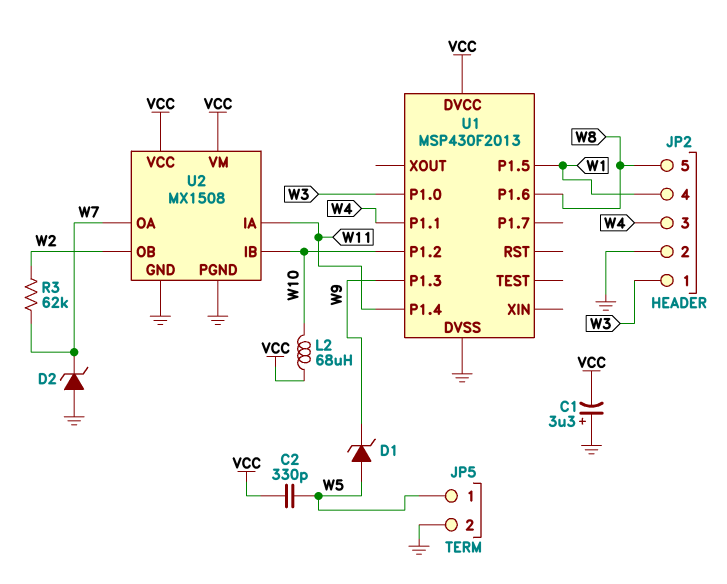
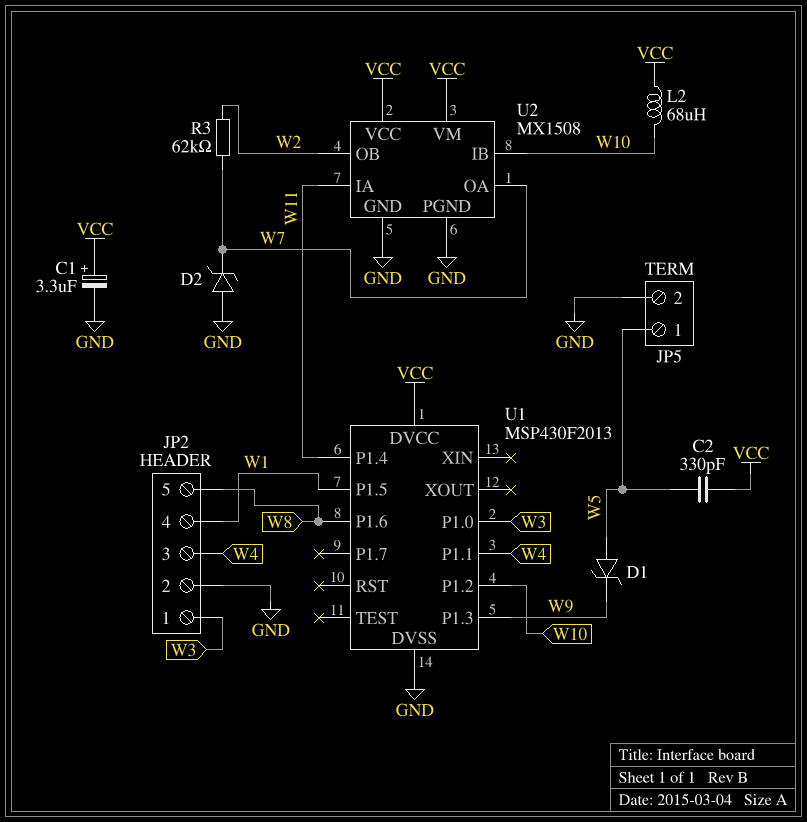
C1: 3.3uF (plus GND, minus VCC) -> 3.3uF (plus VCC, minus GND)

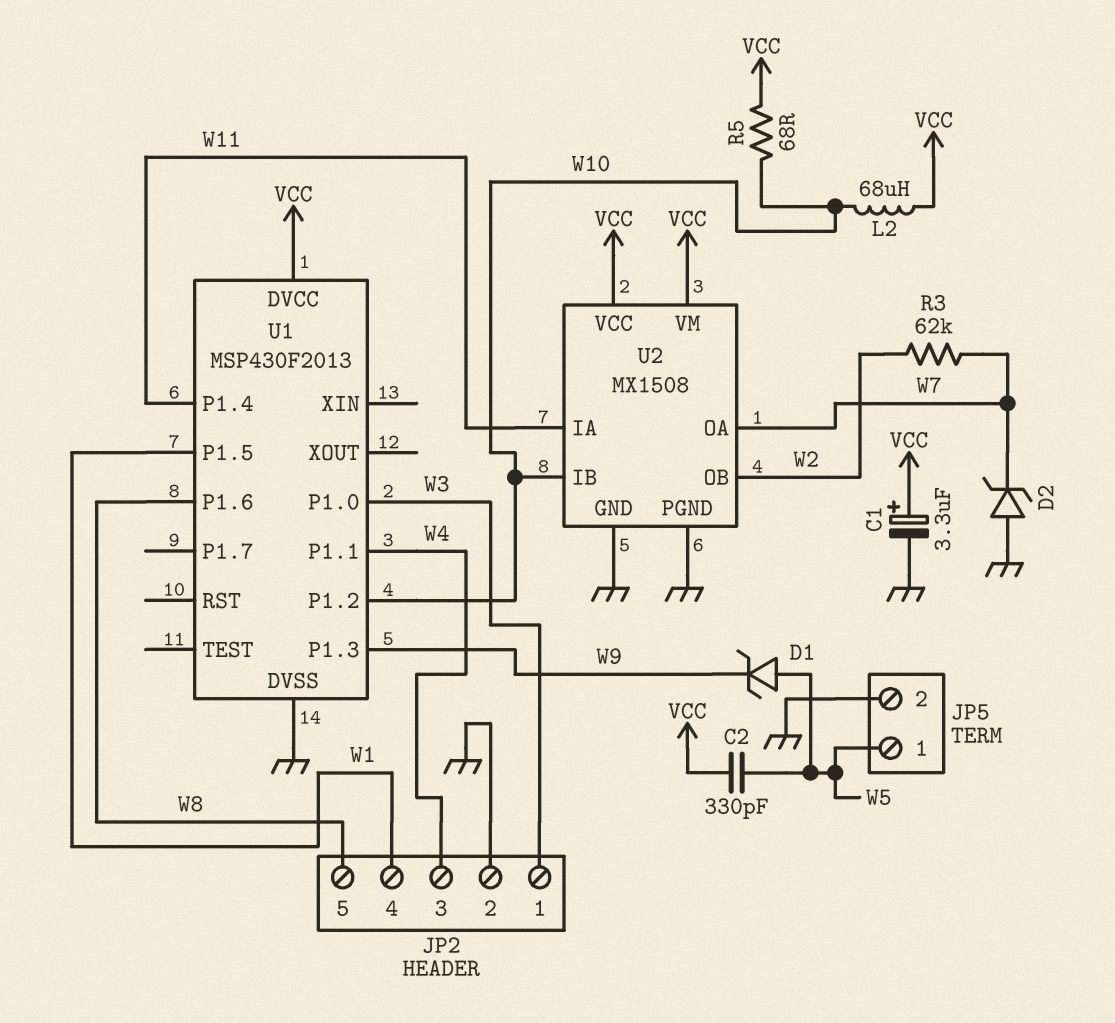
R5: none -> 68 (VCC, W10)

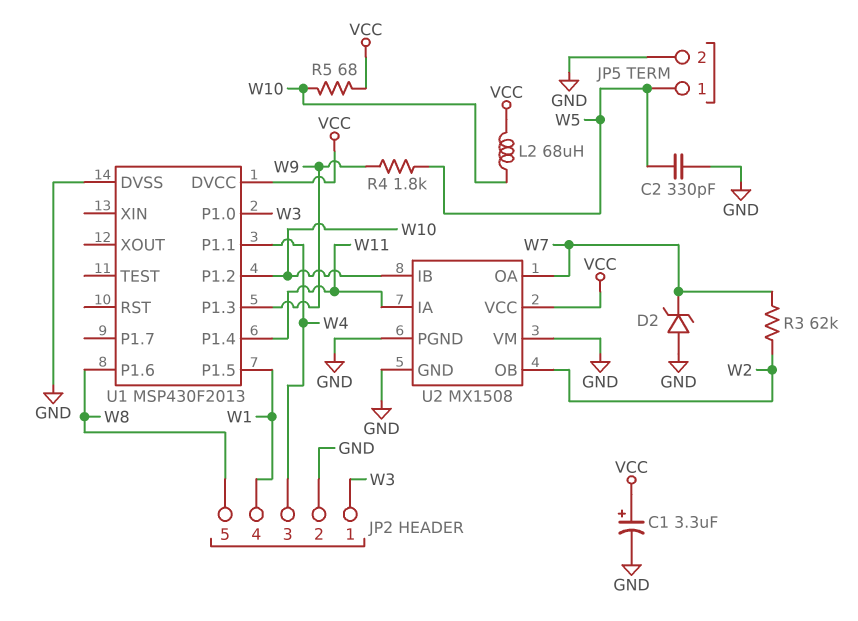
C2: 330pF (VCC, W5) -> 330pF (GND, W5)
D1: zener (A W5, K W9) -> none
R4: none -> 1.8k (W5, W9)
U2 pin VM: VCC -> GND

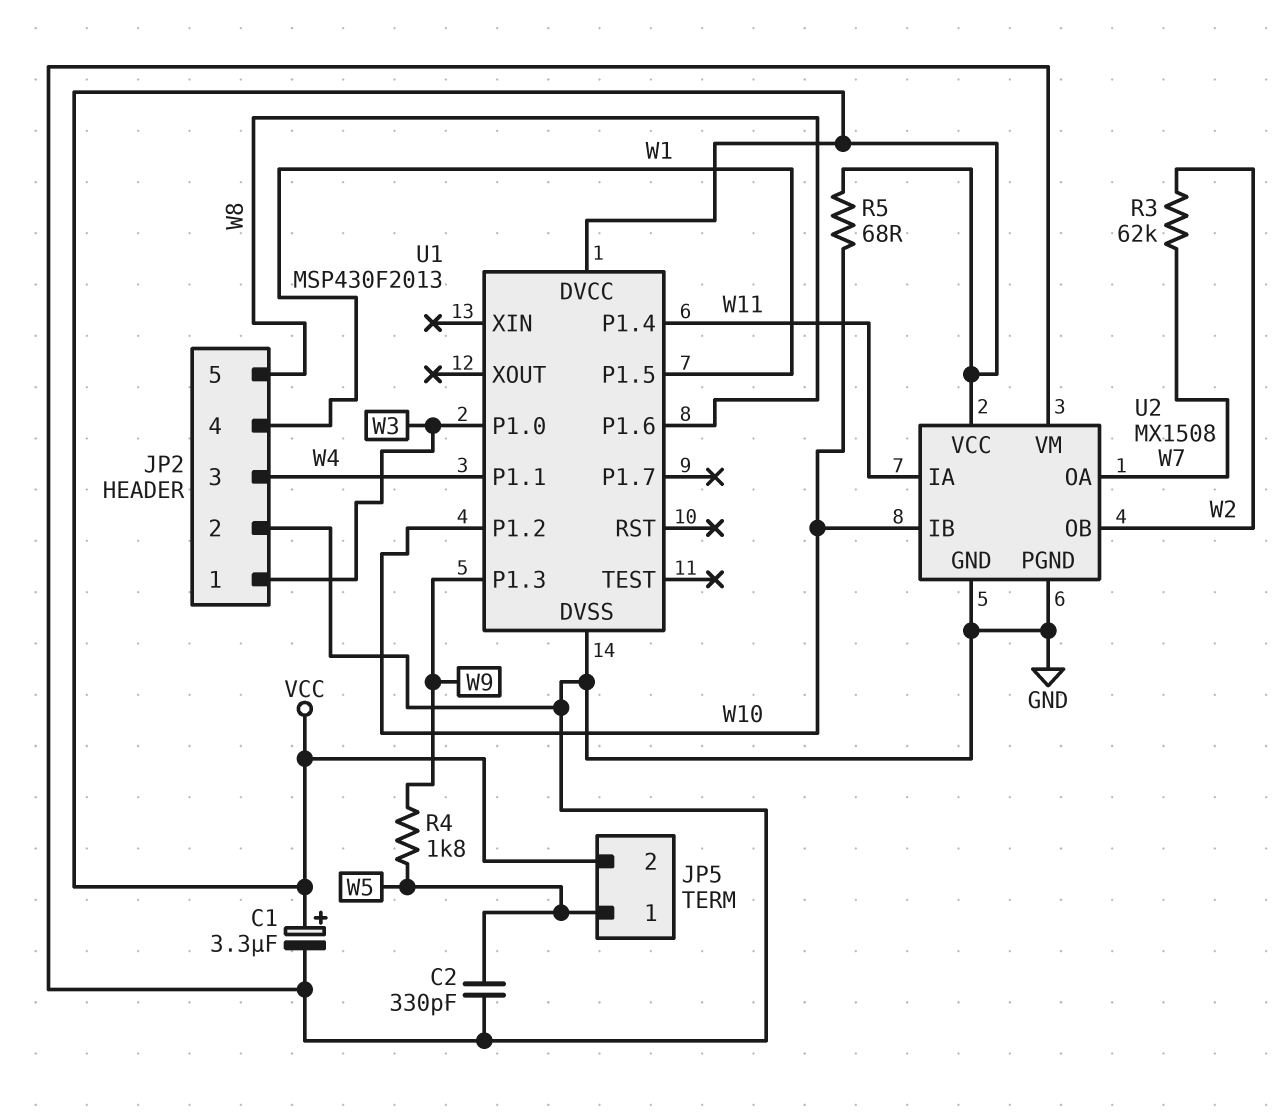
D2: zener (A GND, K W7) -> none
JP5 pin 2: GND -> VCC
L2: 68uH (VCC, W10) -> none

